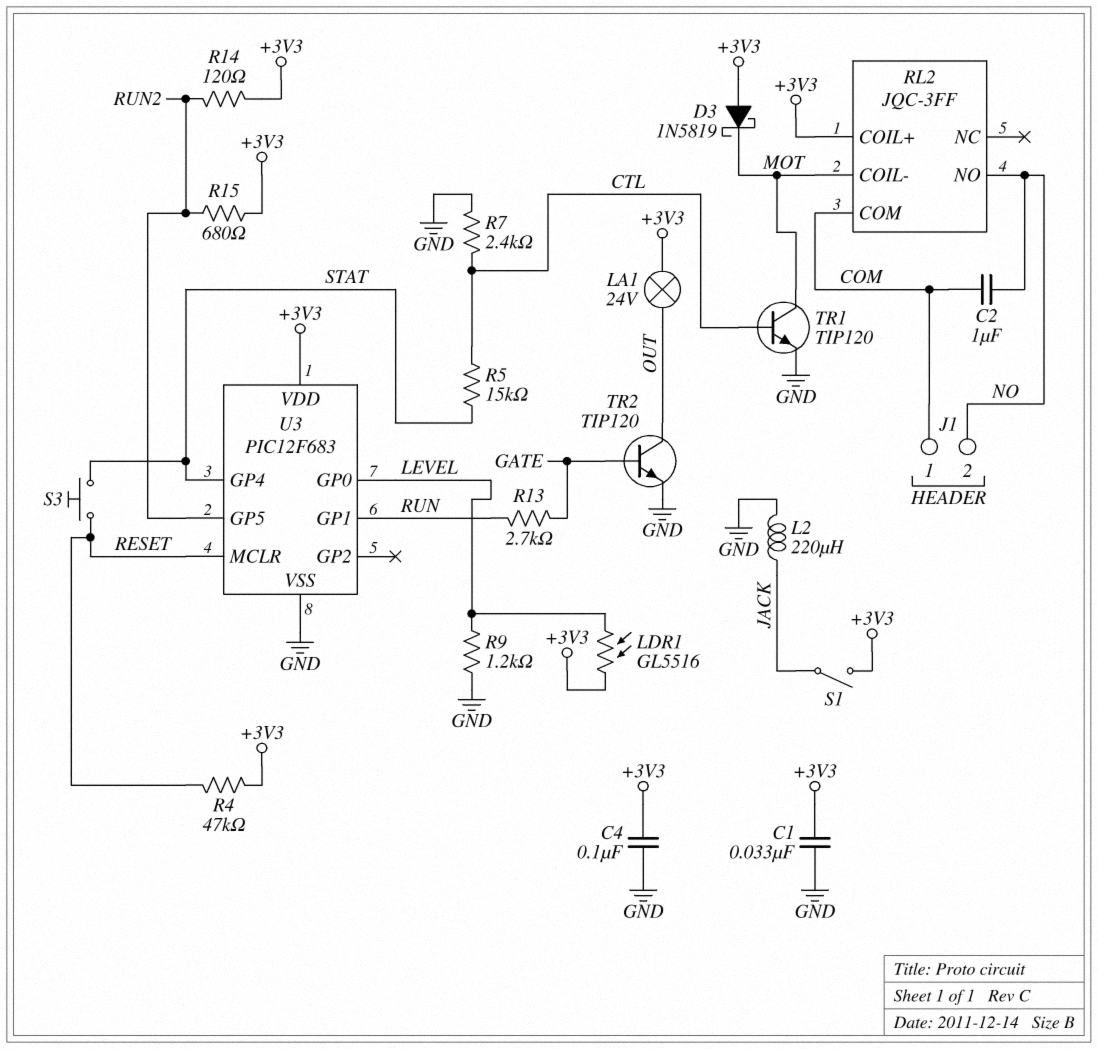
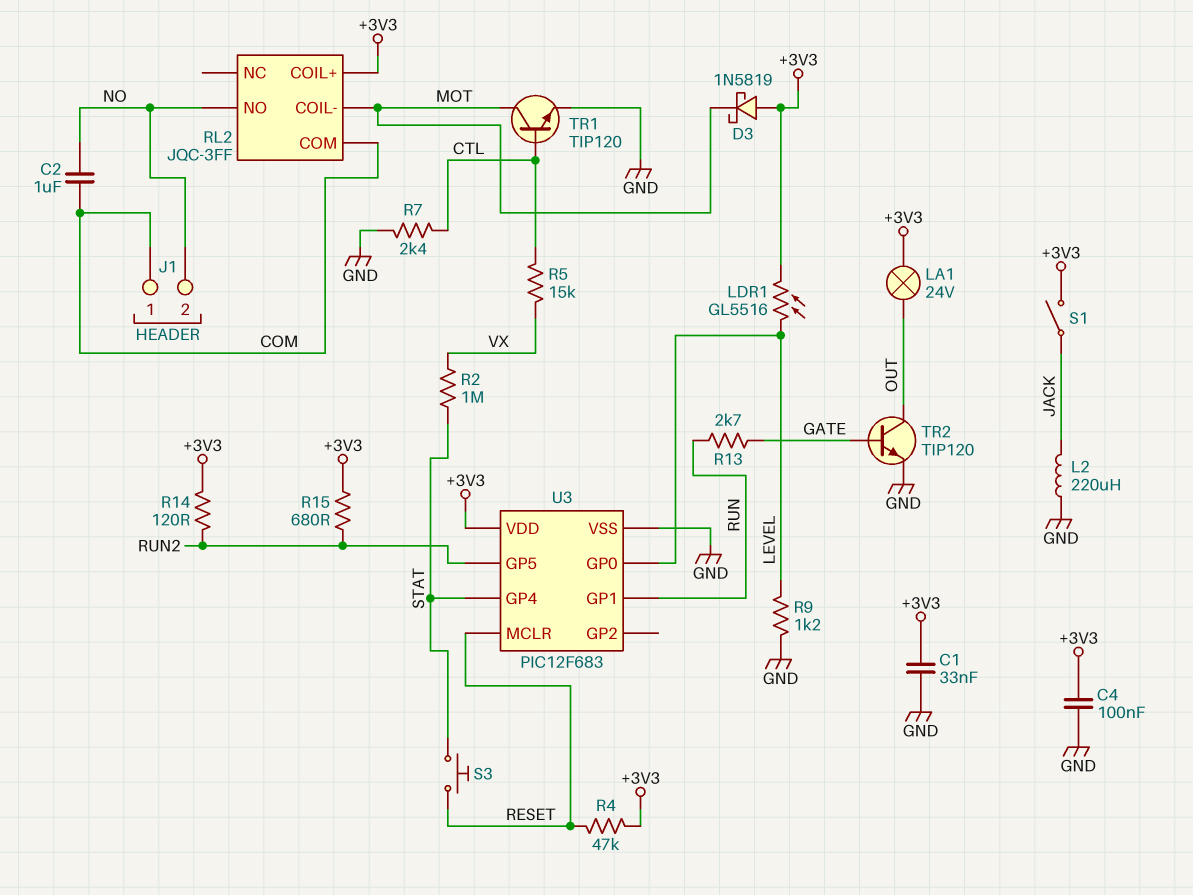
R2: none -> 1M (STAT, VX)
R5: 15k (CTL, STAT) -> 15k (CTL, VX)

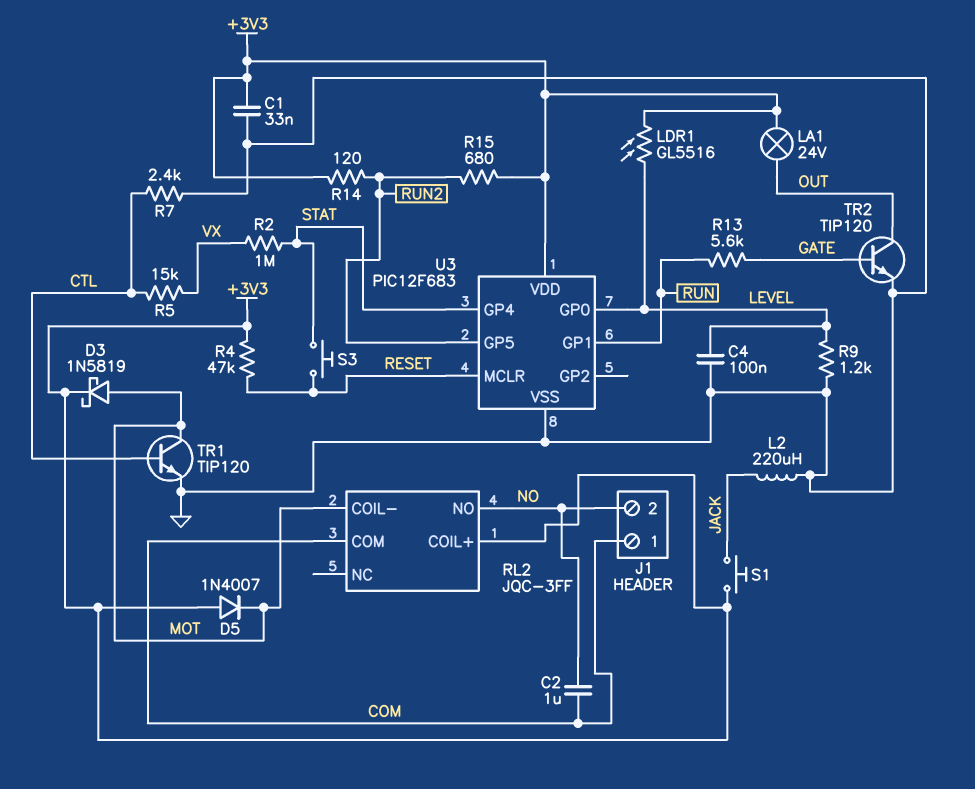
C4: 100nF (+3V3, GND) -> 100nF (GND, LEVEL)
D3: schottky 1N5819 (A +3V3, K MOT) -> schottky 1N5819 (A MOT, K +3V3)
D5: none -> diode 1N4007 (A +3V3, K MOT)
R13: 2.7k (GATE, RUN) -> 5.6k (GATE, RUN)
S1: switch (+3V3, JACK) -> button (+3V3, JACK)

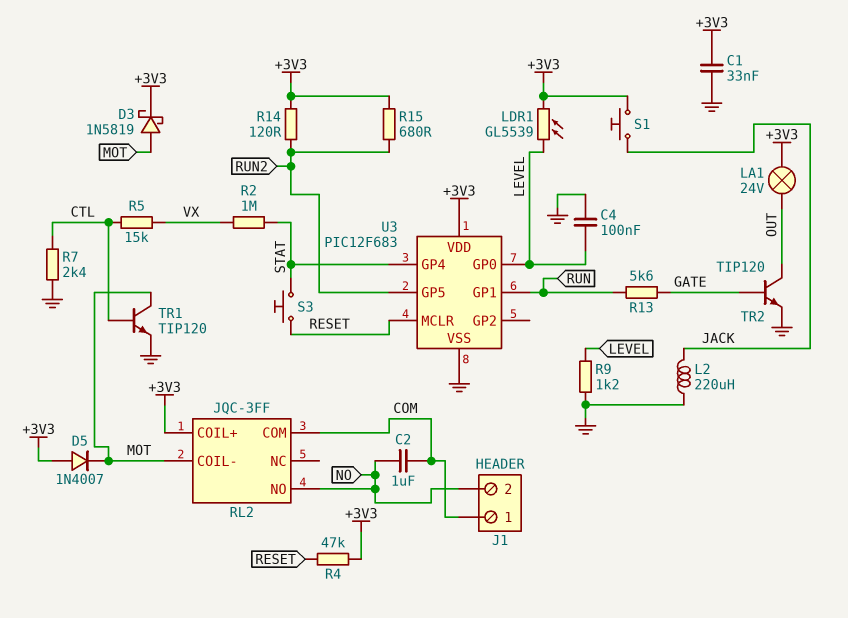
LDR1: GL5516 (+3V3, LEVEL) -> GL5539 (+3V3, LEVEL)

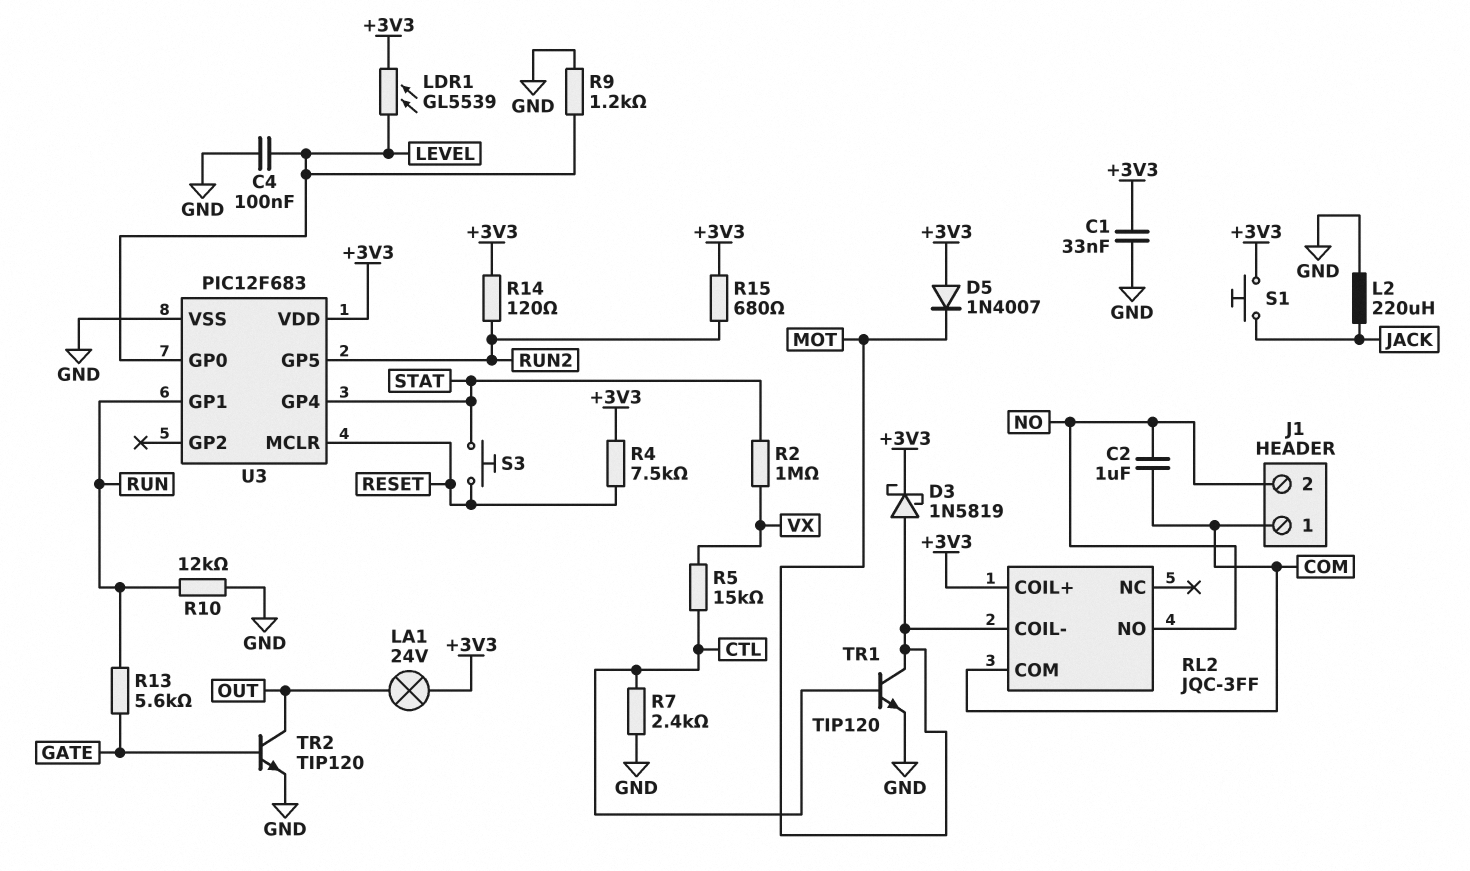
R4: 47k (+3V3, RESET) -> 7.5k (+3V3, RESET)
R10: none -> 12k (GND, RUN)

